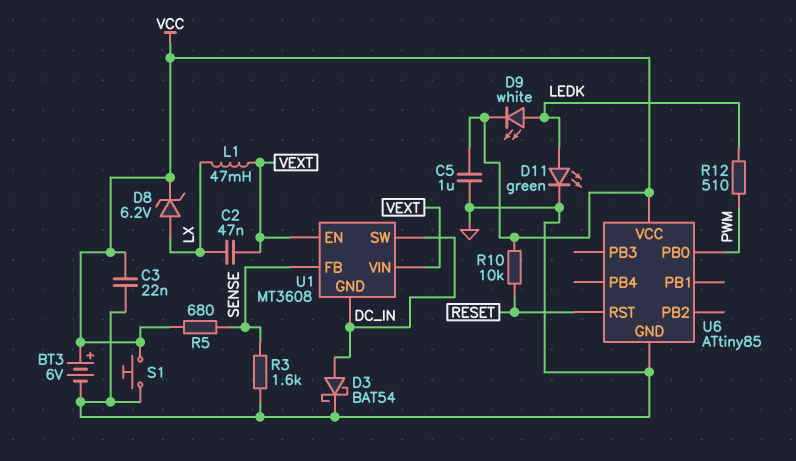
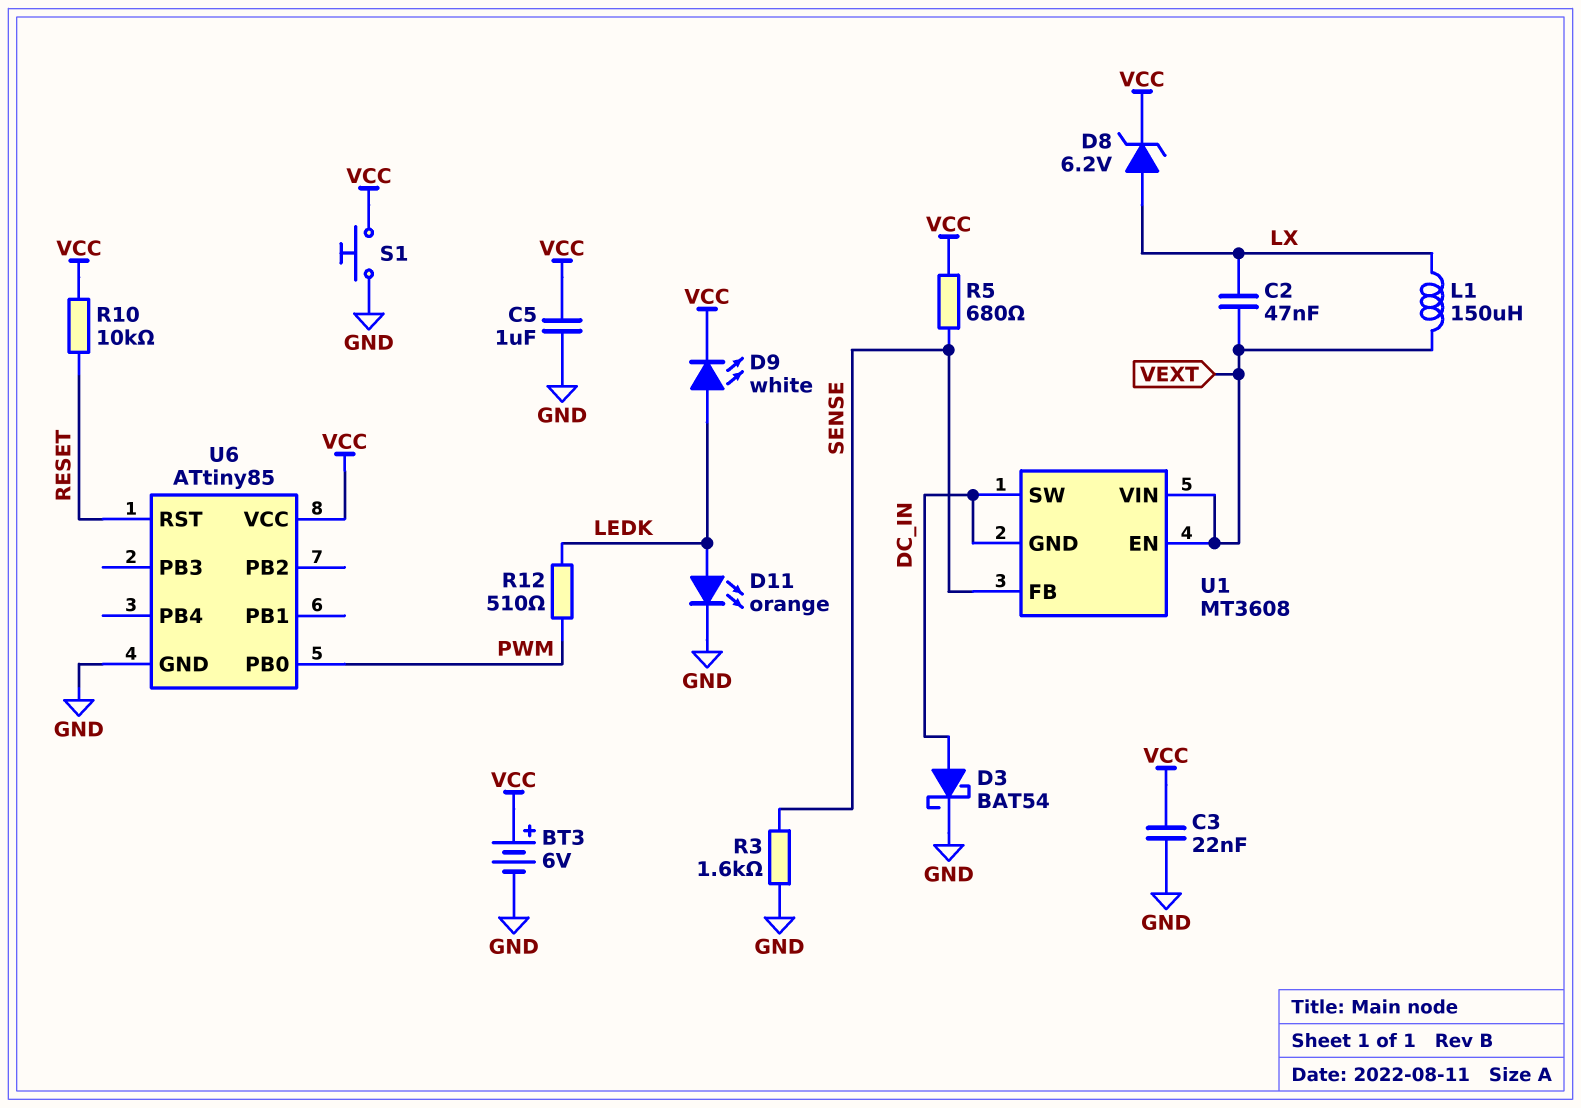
D11: LED green (A LEDK, K GND) -> LED orange (A LEDK, K GND)
L1: 47mH (LX, VEXT) -> 150uH (LX, VEXT)

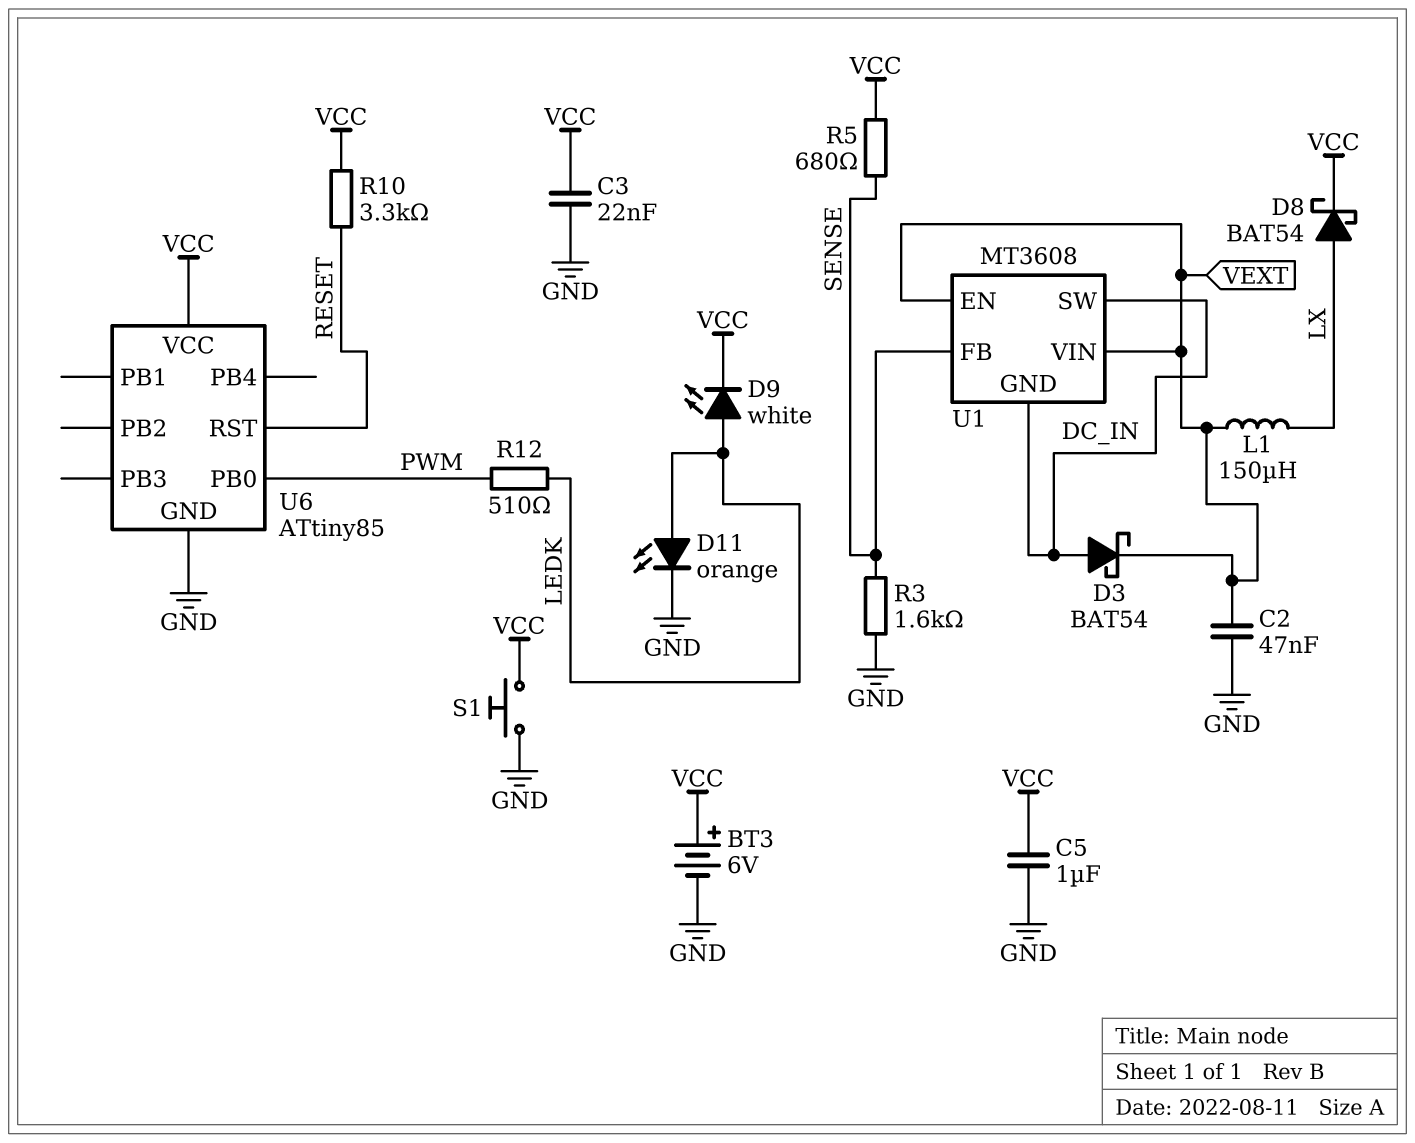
C2: 47nF (LX, VEXT) -> 47nF (GND, VEXT)
D3: schottky BAT54 (A DC_IN, K GND) -> schottky BAT54 (A DC_IN, K VEXT)
D8: zener 6.2V (A LX, K VCC) -> schottky BAT54 (A LX, K VCC)
R10: 10k (RESET, VCC) -> 3.3k (RESET, VCC)

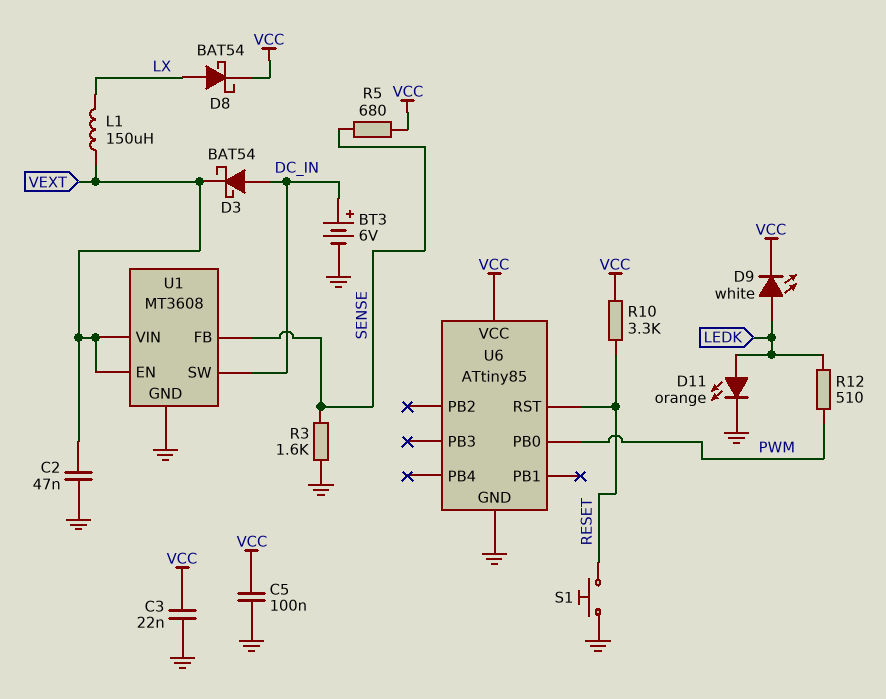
BT3: 6V (plus VCC, minus GND) -> 6V (plus DC_IN, minus GND)
C5: 1uF (GND, VCC) -> 100nF (GND, VCC)
S1: button (GND, VCC) -> button (GND, RESET)
U1 pin GND: DC_IN -> GND

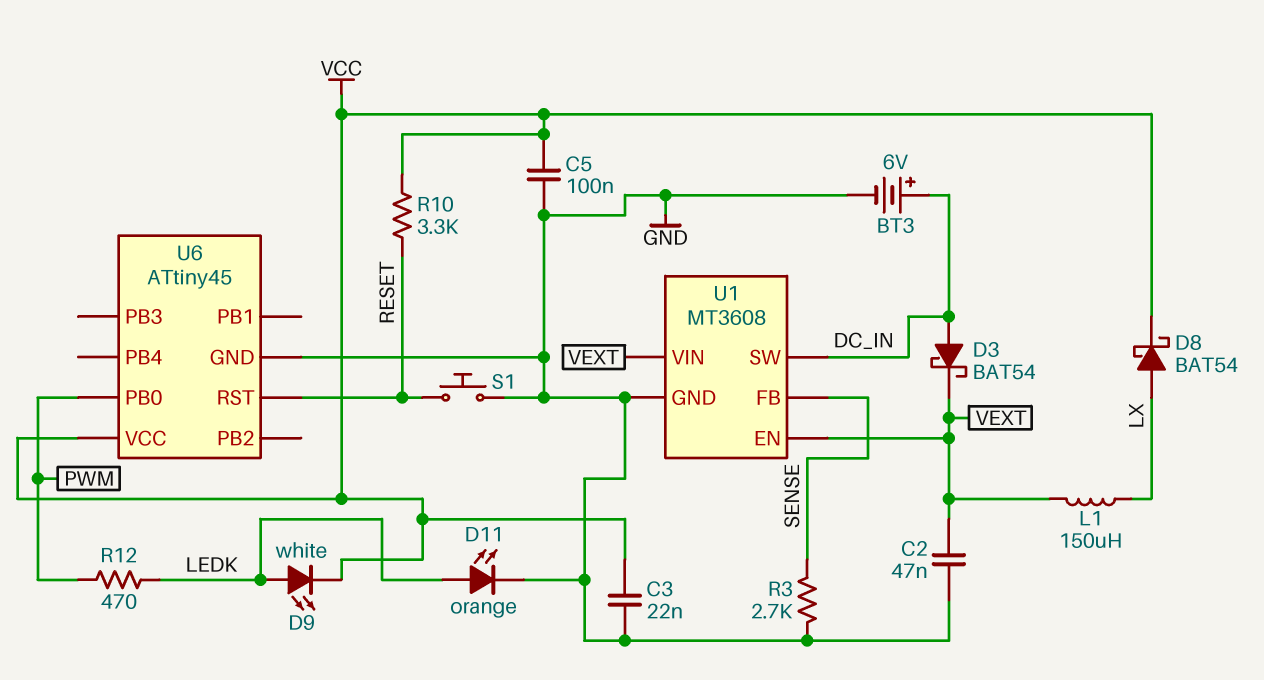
R3: 1.6k (GND, SENSE) -> 2.7k (GND, SENSE)
R5: 680 (SENSE, VCC) -> none
R12: 510 (LEDK, PWM) -> 470 (LEDK, PWM)
U6: ATtiny85 -> ATtiny45

